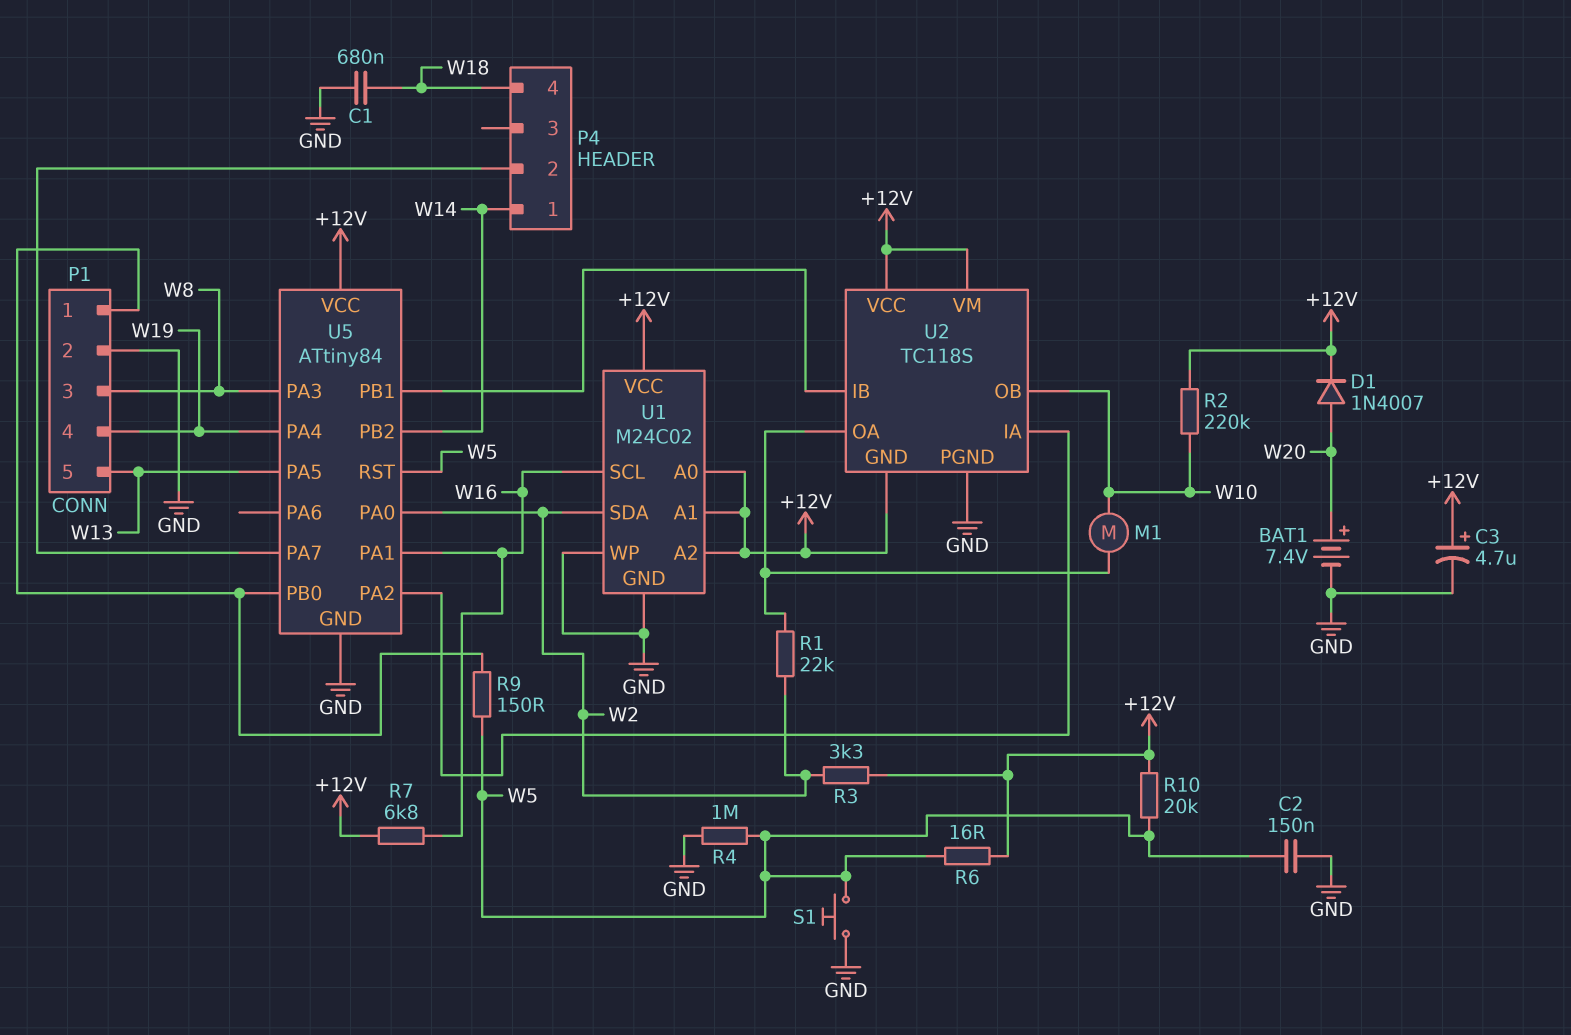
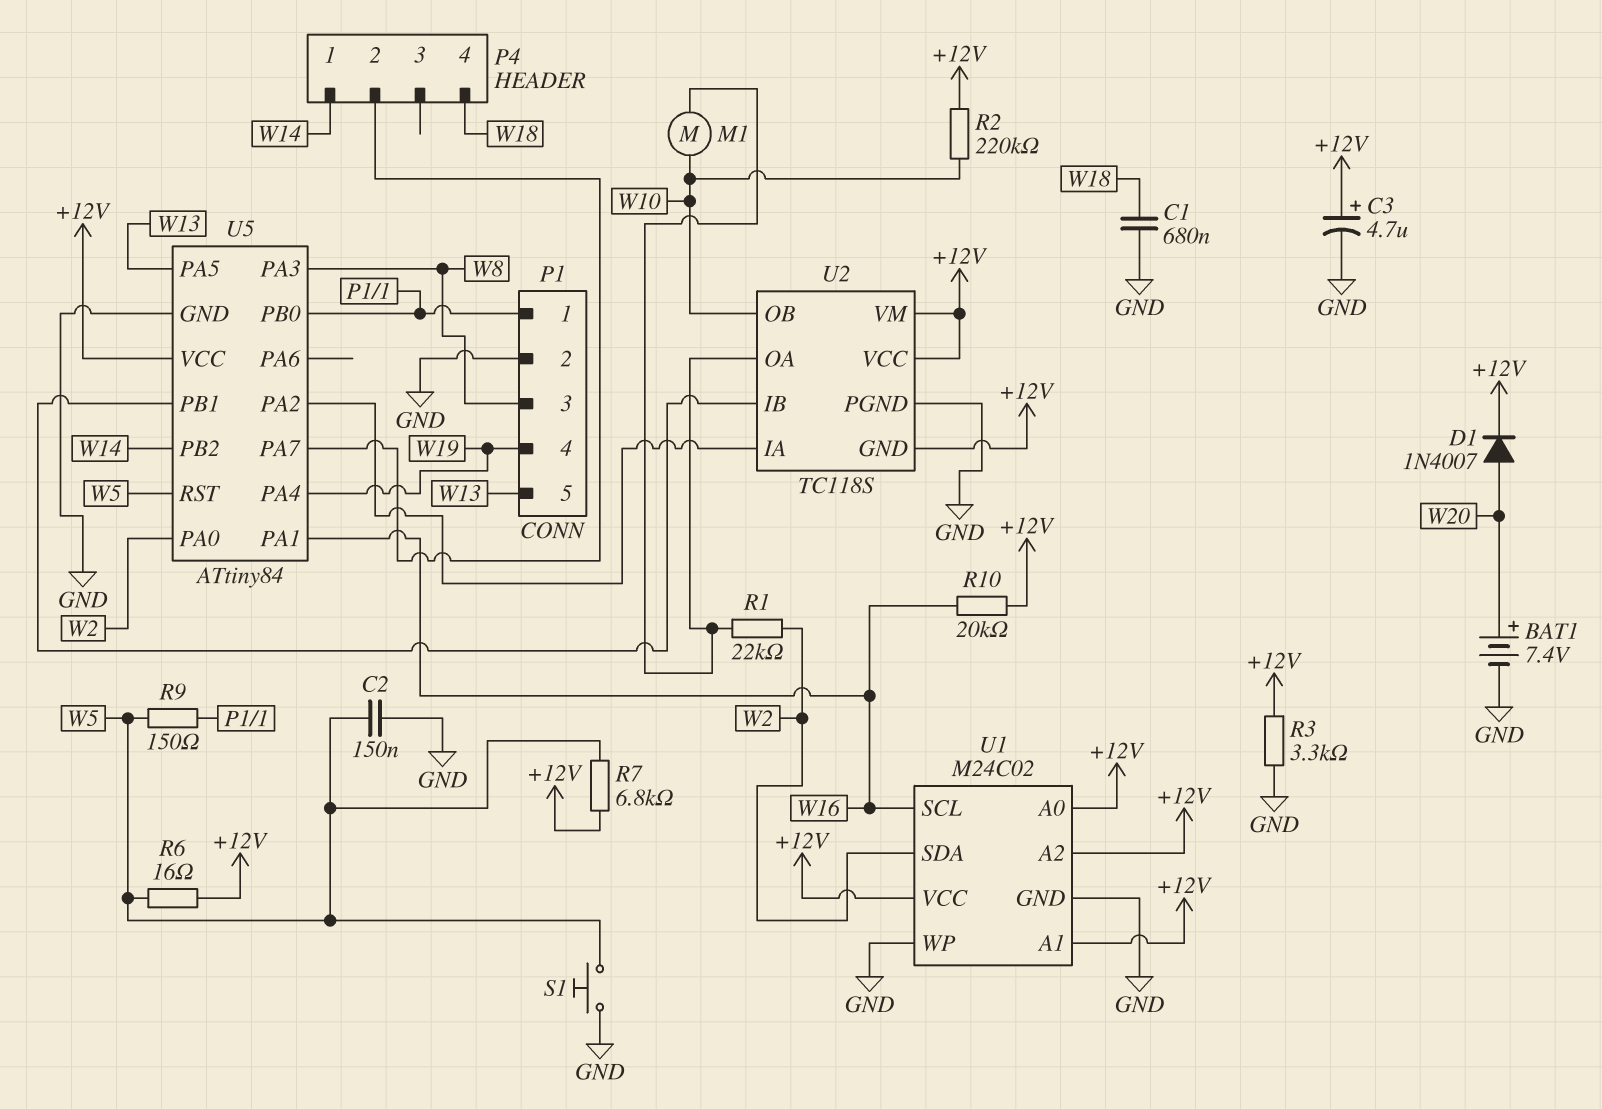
R3: 3.3k (+12V, W2) -> 3.3k (+12V, GND)
R4: 1M (GND, W5) -> none
R7: 6.8k (+12V, W16) -> 6.8k (+12V, W5)
R10: 20k (+12V, W5) -> 20k (+12V, W16)

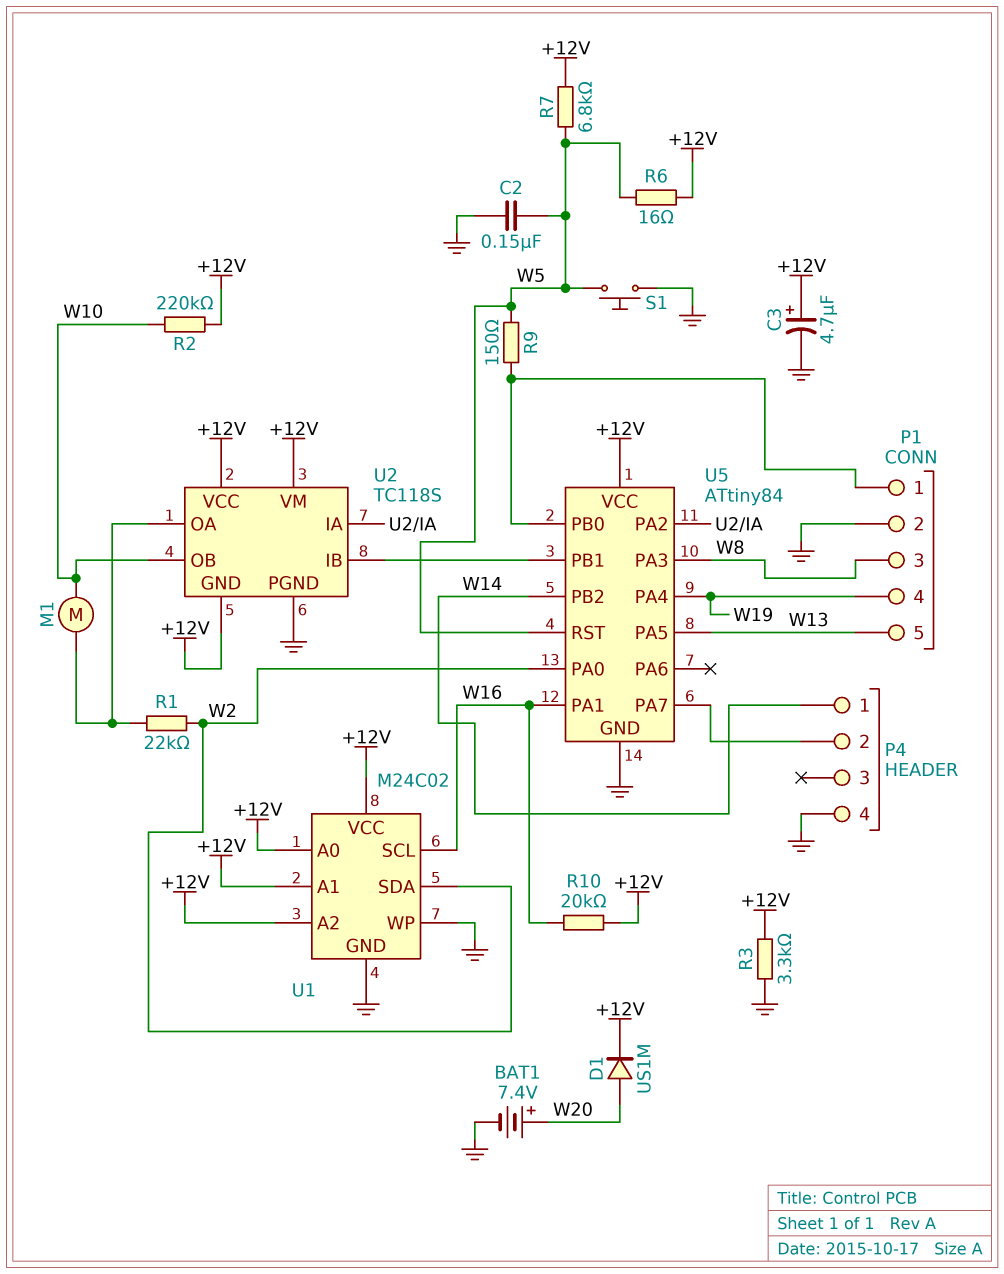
C1: 680nF (GND, W18) -> none
D1: diode 1N4007 (A W20, K +12V) -> diode US1M (A W20, K +12V)
P4 pin 4: W18 -> GND

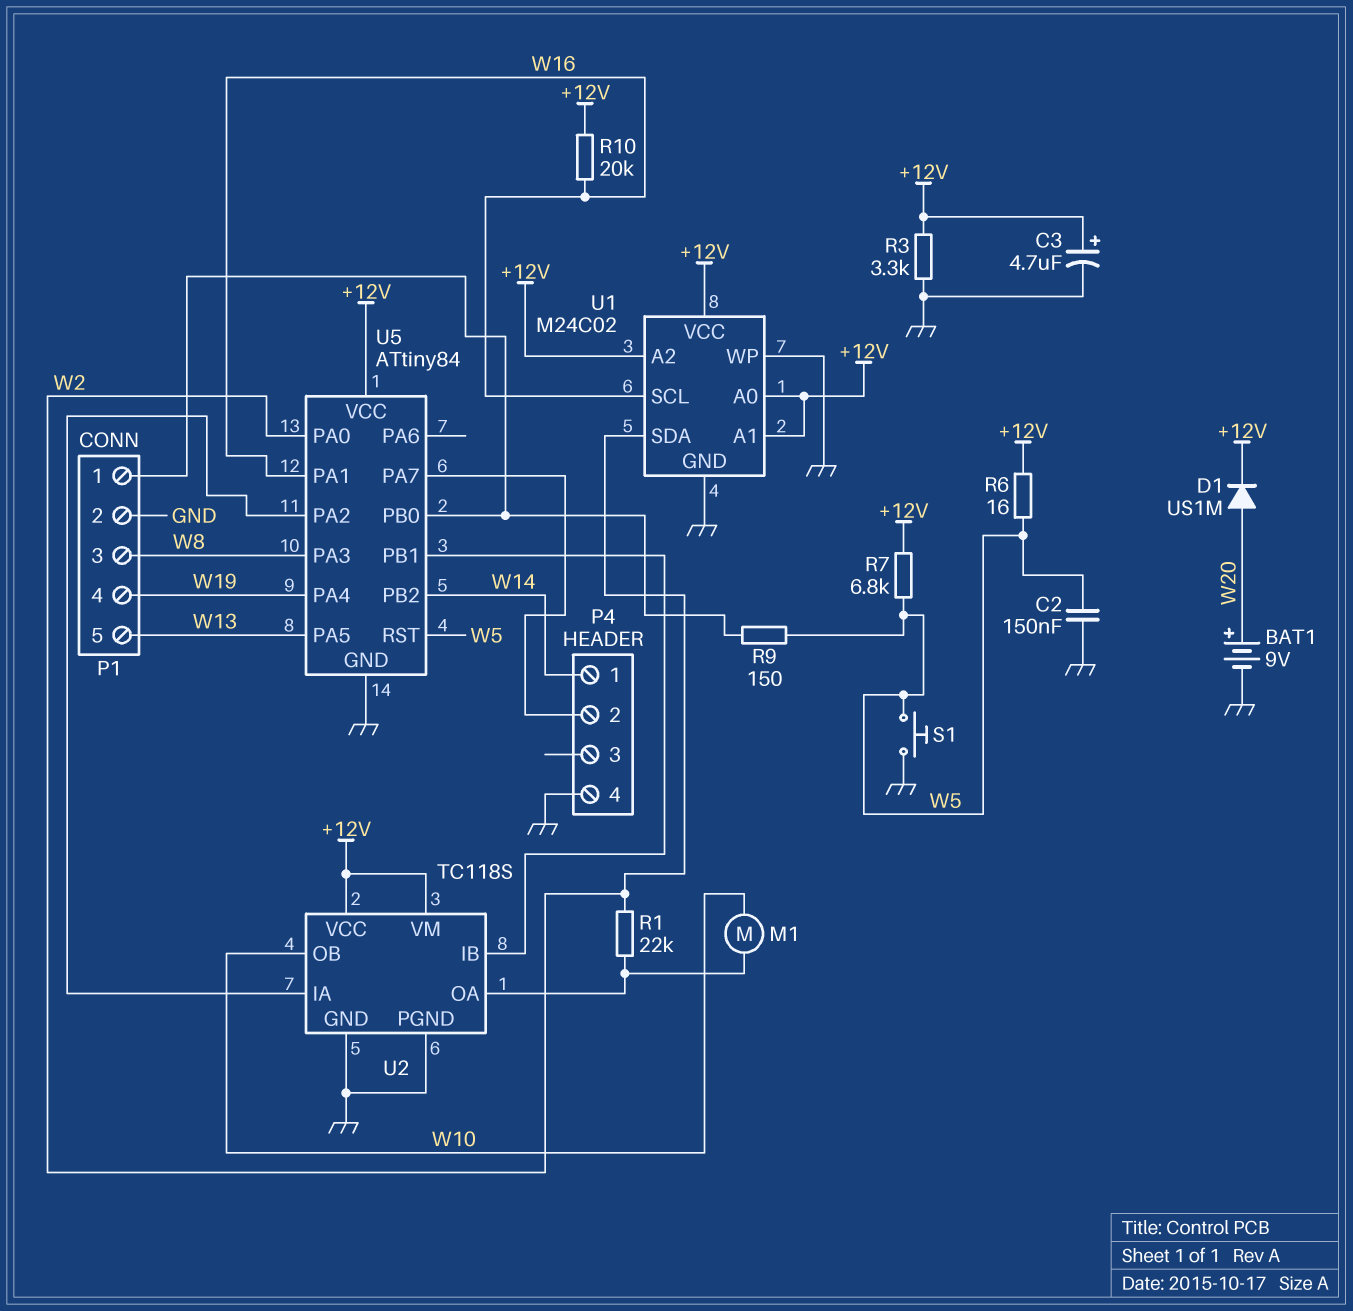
BAT1: 7.4V (plus W20, minus GND) -> 9V (plus W20, minus GND)
R2: 220k (+12V, W10) -> none
U2 pin GND: +12V -> GND

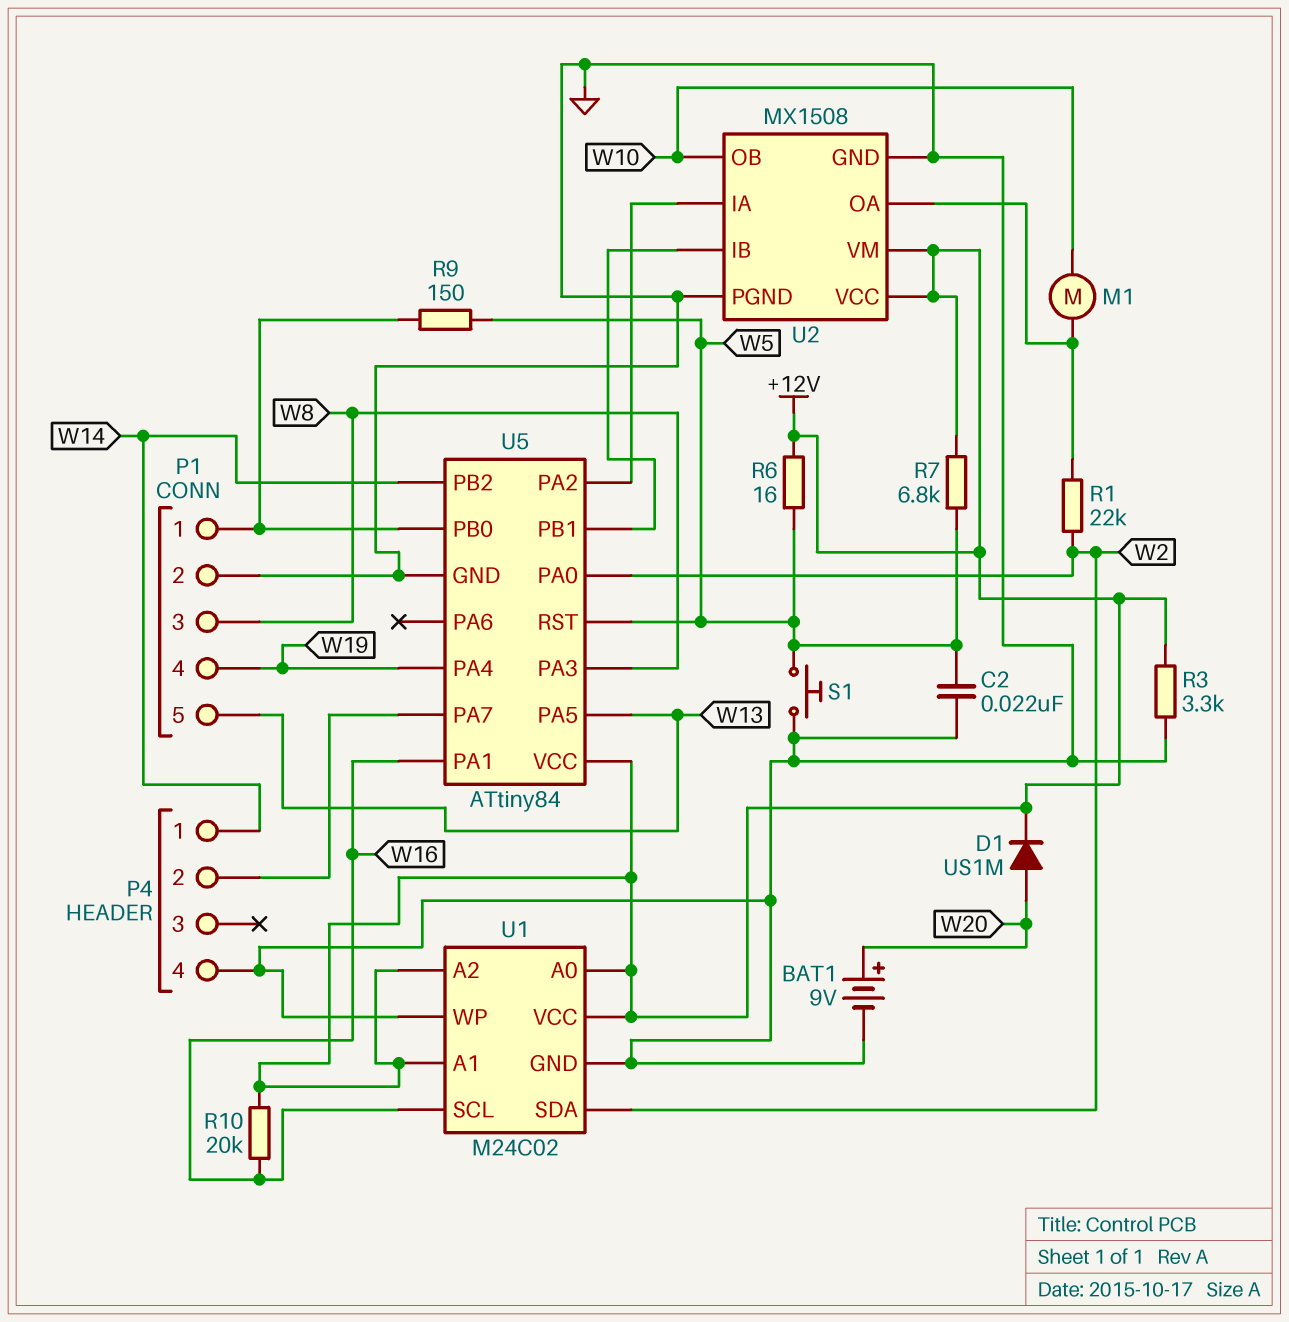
C2: 150nF (GND, W5) -> 22nF (GND, W5)
C3: 4.7uF (plus +12V, minus GND) -> none
U2: TC118S -> MX1508

